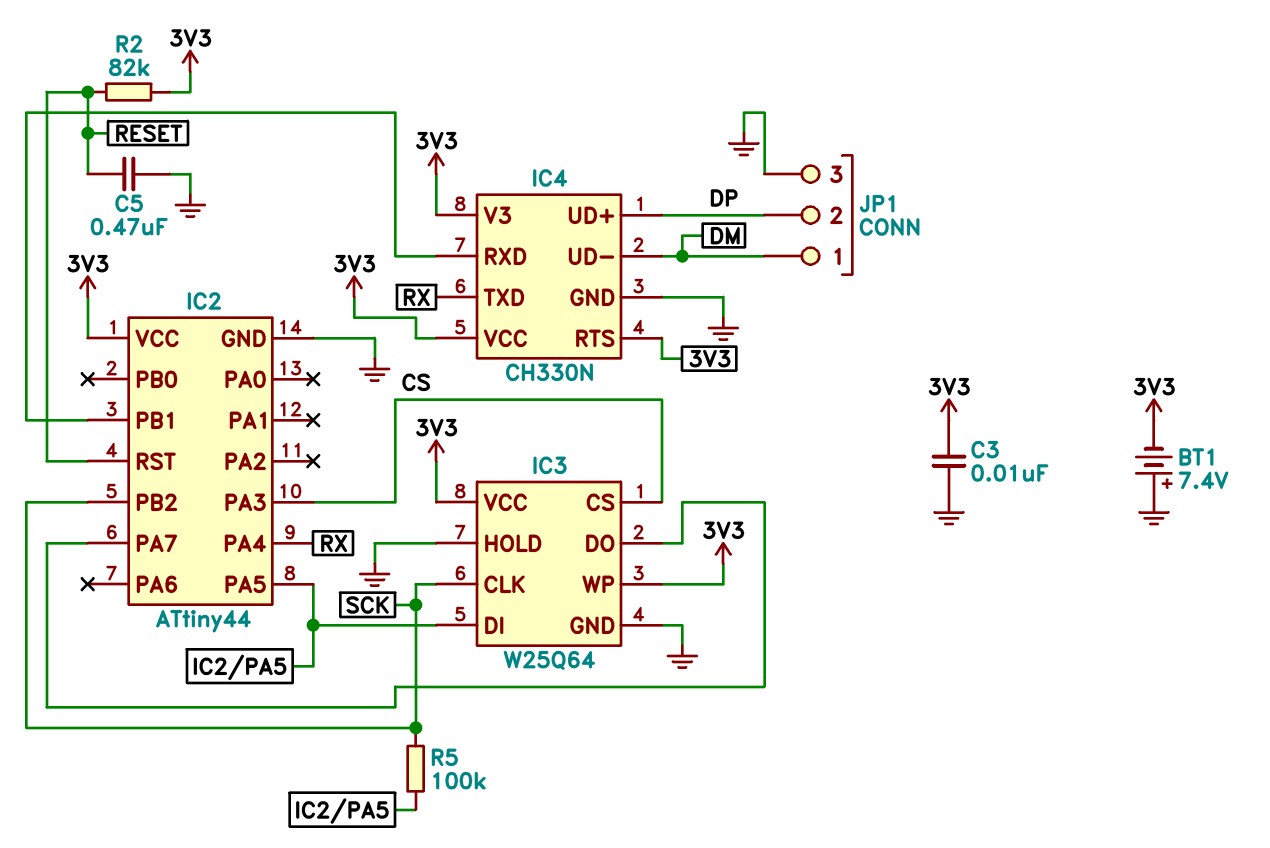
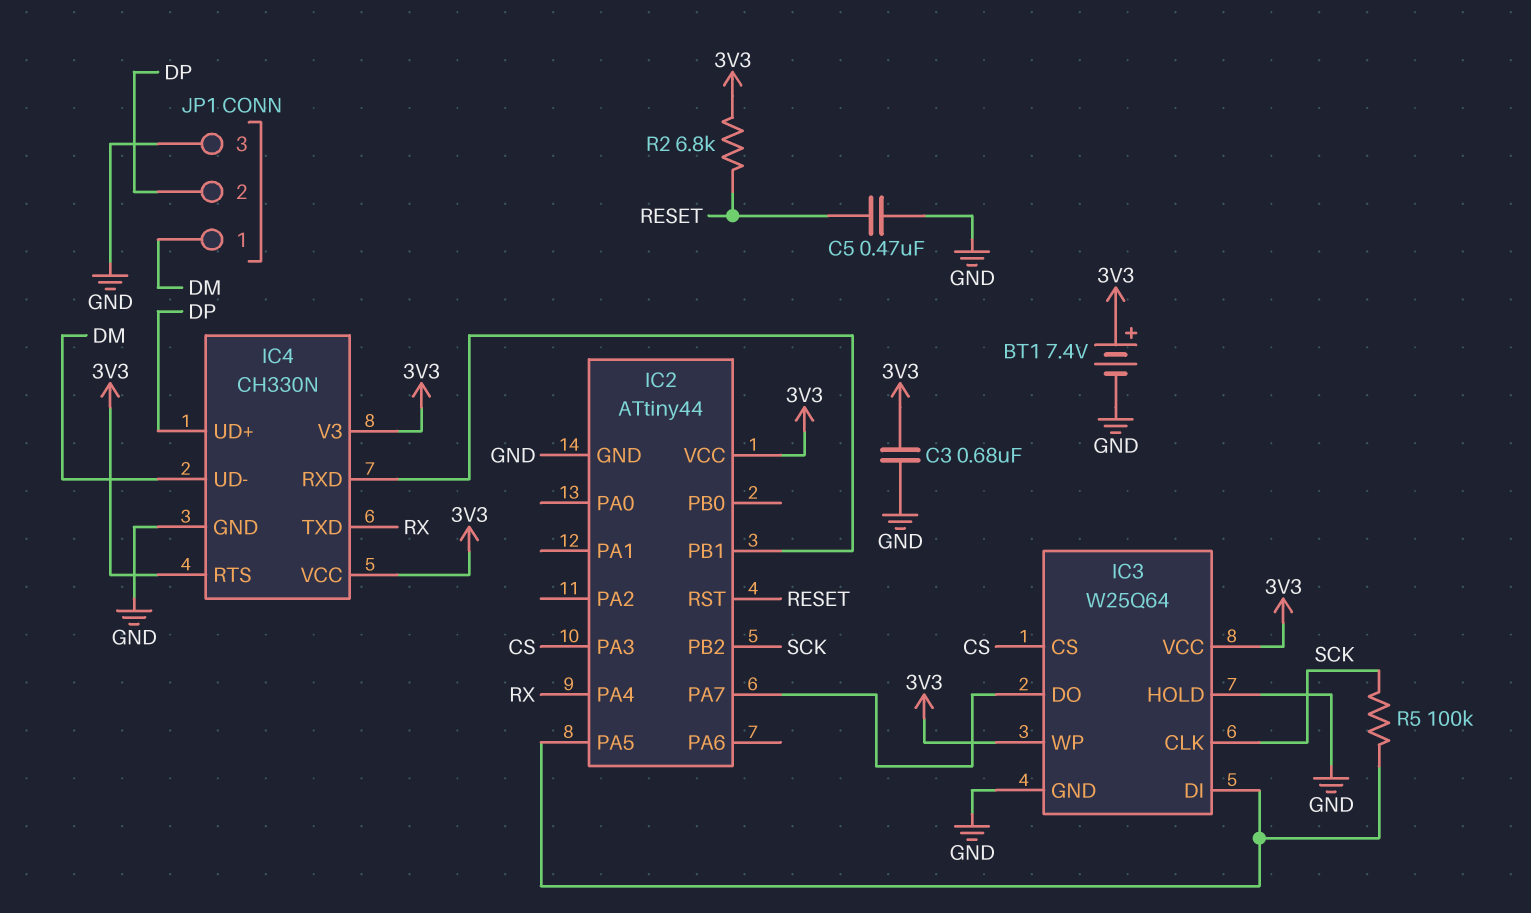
BT1: 7.4V (plus GND, minus 3V3) -> 7.4V (plus 3V3, minus GND)
C3: 10nF (3V3, GND) -> 680nF (3V3, GND)
R2: 82k (3V3, RESET) -> 6.8k (3V3, RESET)

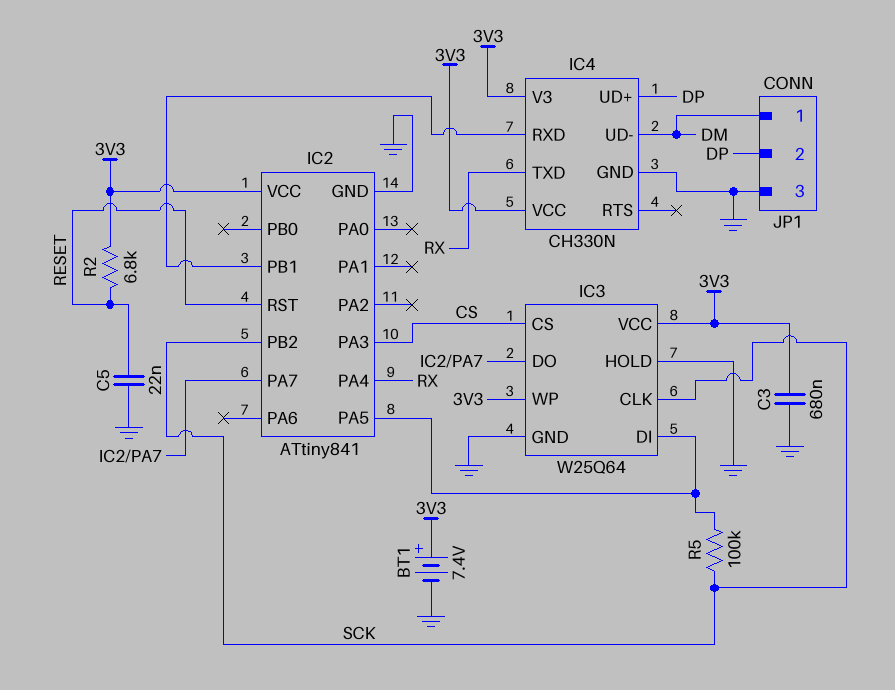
C5: 470nF (GND, RESET) -> 22nF (GND, RESET)
IC2: ATtiny44 -> ATtiny841
IC4 pin RTS: 3V3 -> none

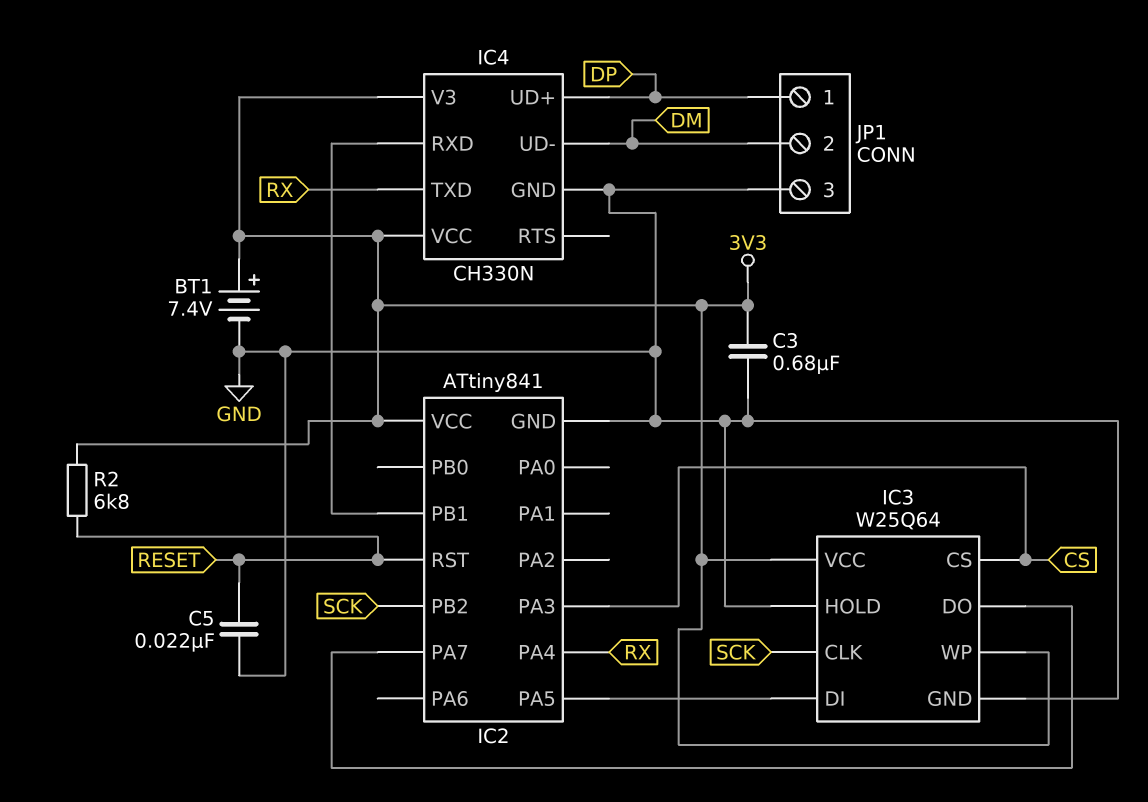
JP1 pin 1: DM -> DP
JP1 pin 2: DP -> DM
R5: 100k (IC2/PA5, SCK) -> none

